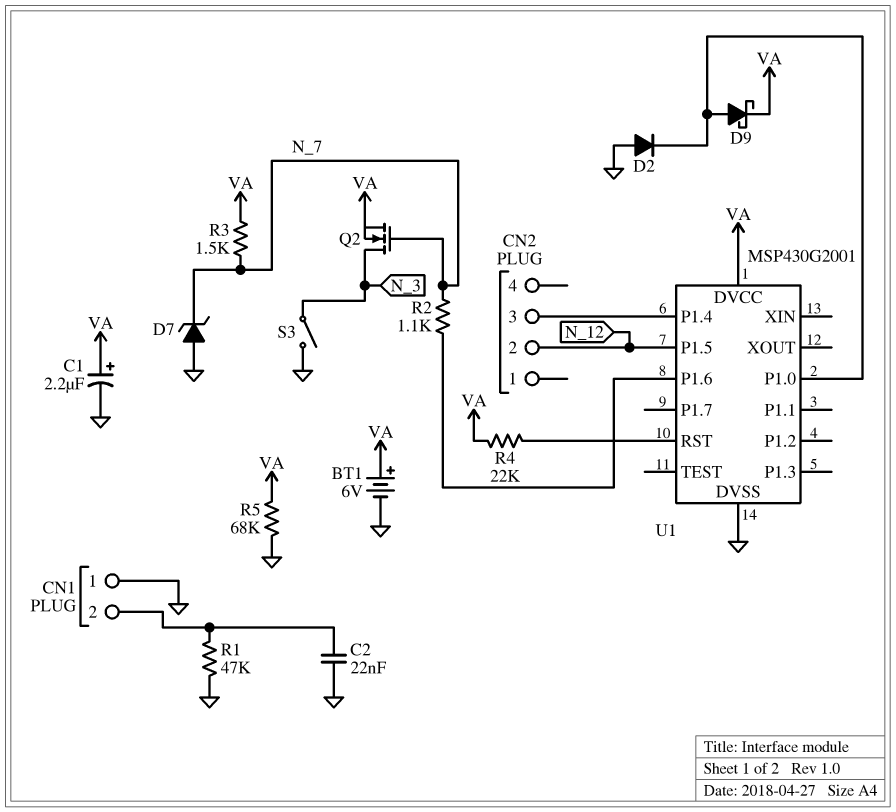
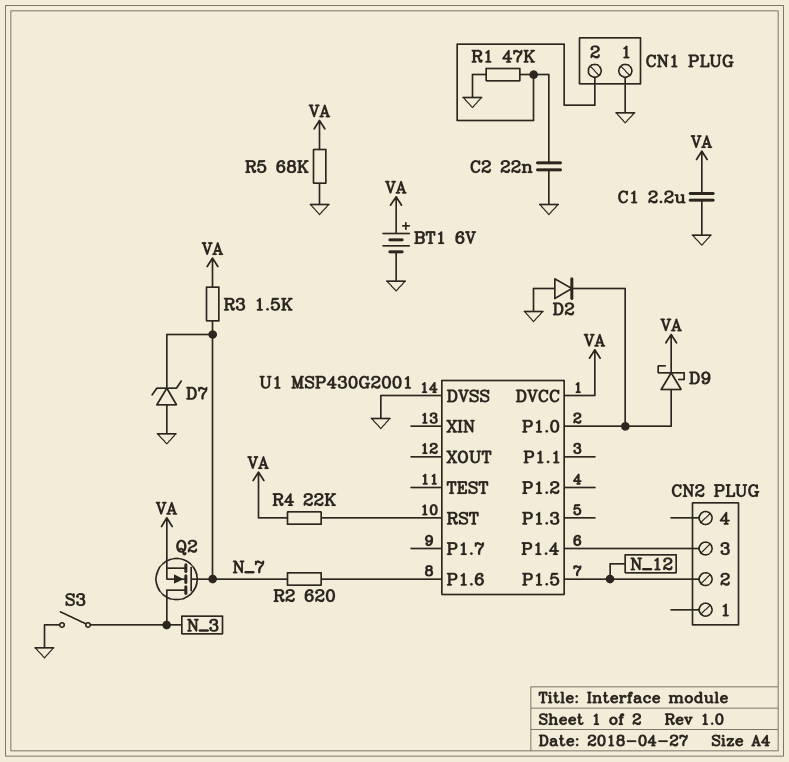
C1: 2.2uF (plus VA, minus GND) -> 2.2uF (GND, VA)
R2: 1.1k (N_7, U1/P1.6) -> 620 (N_7, U1/P1.6)

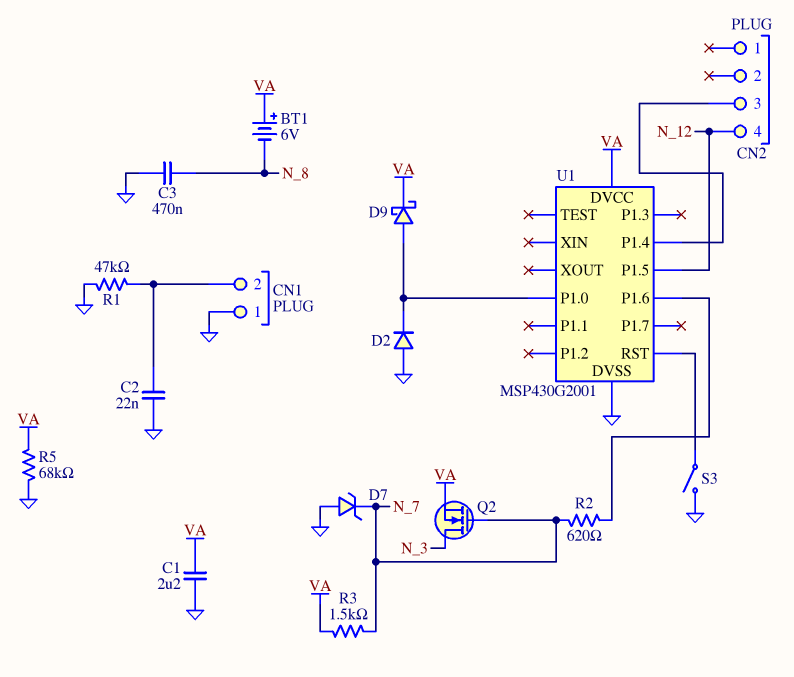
BT1: 6V (plus VA, minus GND) -> 6V (plus VA, minus N_8)
C3: none -> 470nF (GND, N_8)
CN2 pin 2: N_12 -> none
CN2 pin 4: none -> N_12
R4: 22k (U1/RST, VA) -> none
S3: switch (GND, N_3) -> switch (GND, U1/RST)

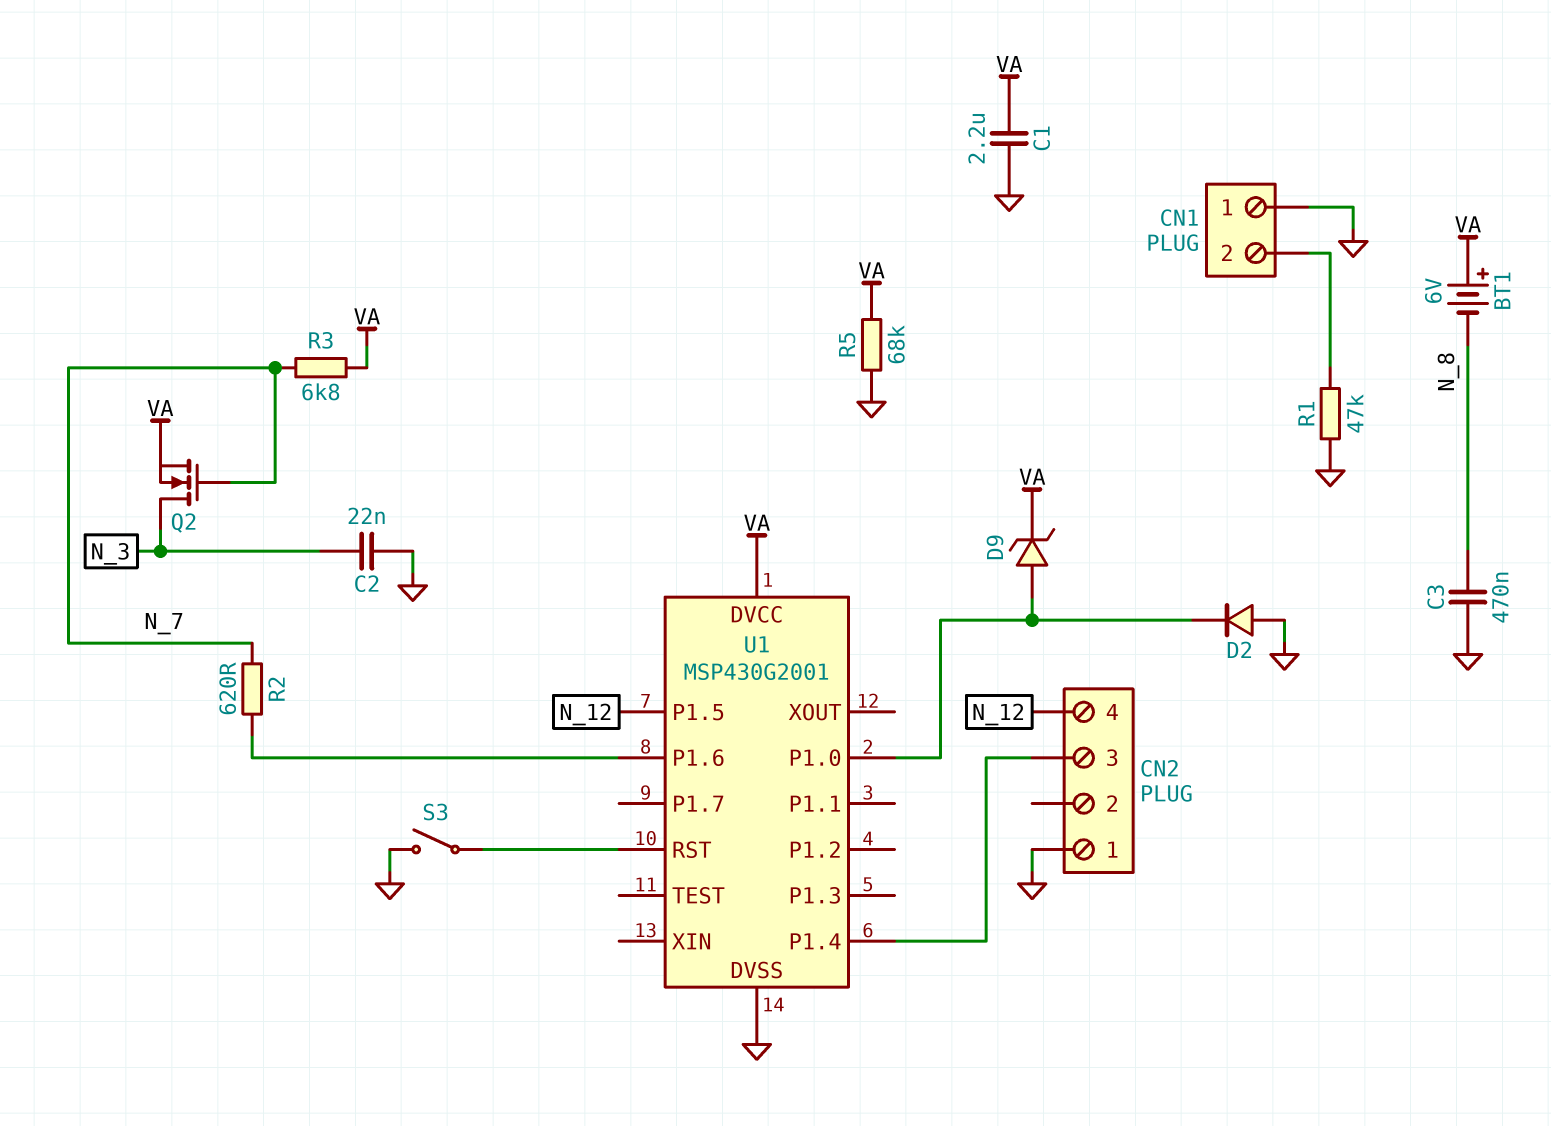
C2: 22nF (CN1/2, GND) -> 22nF (GND, N_3)
CN2 pin 1: none -> GND
D7: zener (A GND, K N_7) -> none
D9: schottky (A U1/P1.0, K VA) -> zener (A U1/P1.0, K VA)
R3: 1.5k (N_7, VA) -> 6.8k (N_7, VA)

